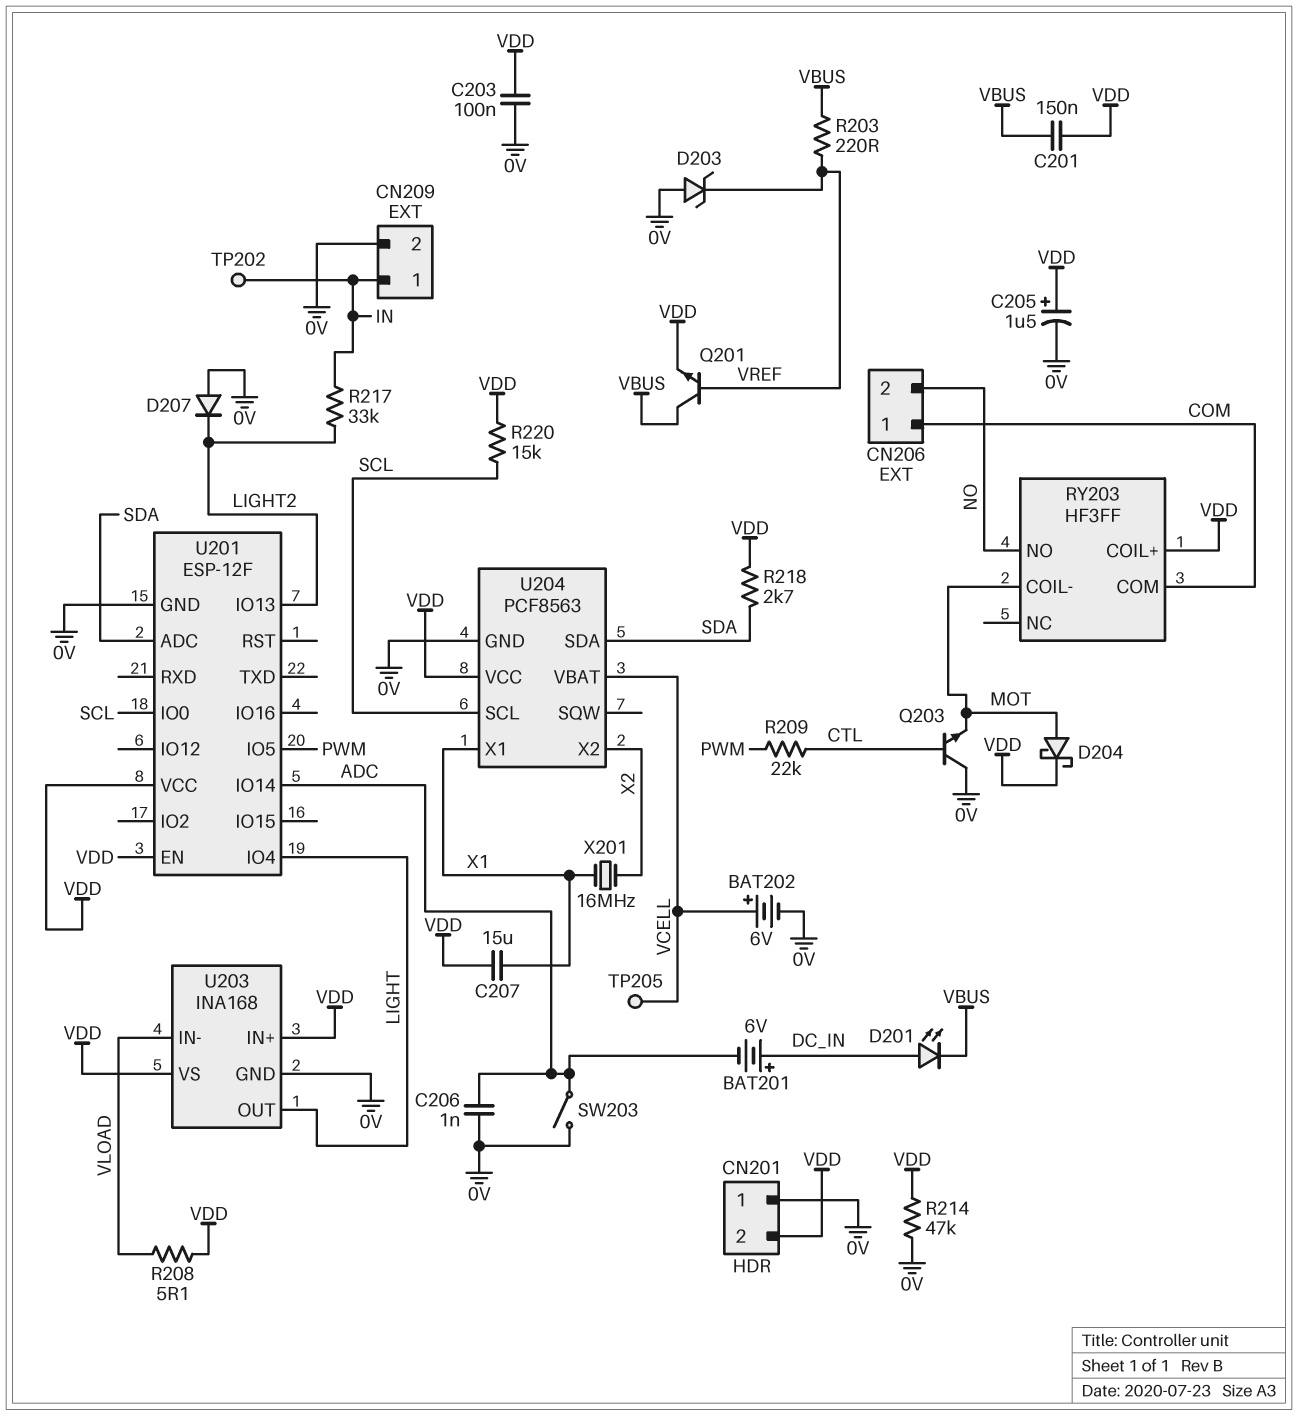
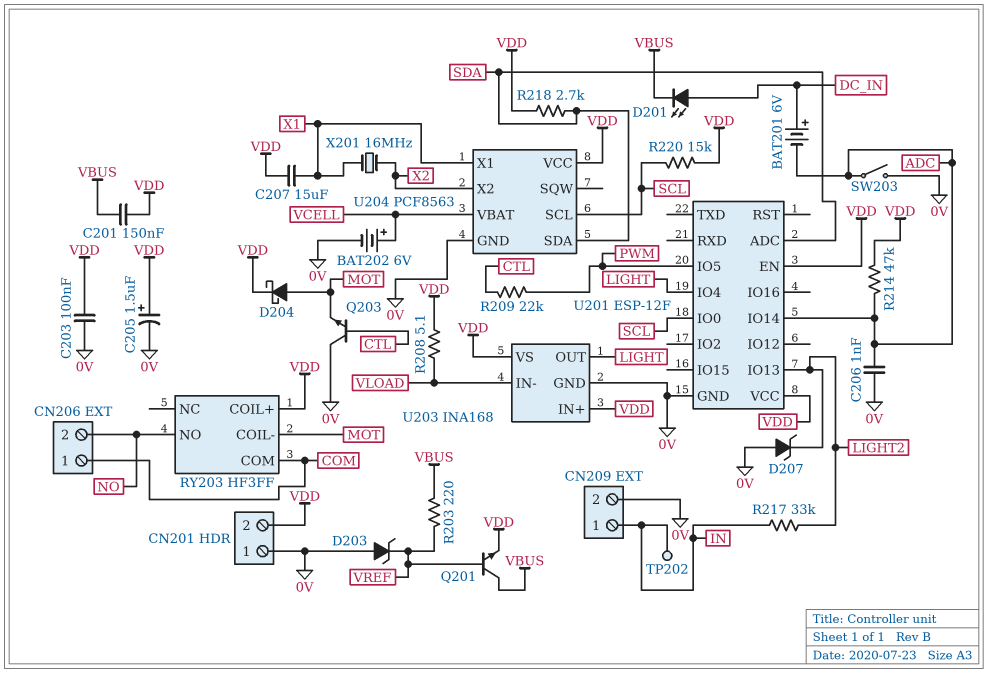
D207: diode (A 0V, K LIGHT2) -> zener (A 0V, K LIGHT2)
R214: 47k (0V, VDD) -> 47k (ADC, VDD)
TP205: test point (VCELL) -> none

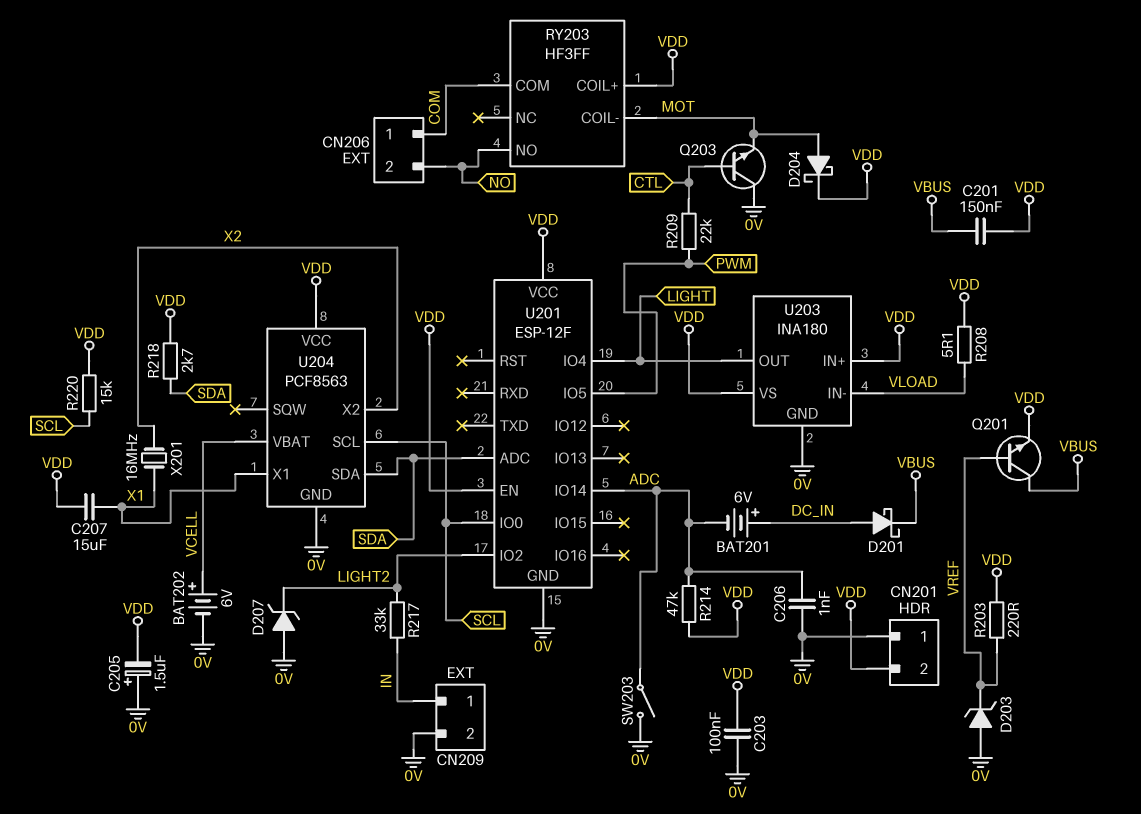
C205: 1.5uF (plus VDD, minus 0V) -> 1.5uF (plus 0V, minus VDD)
D201: LED (A DC_IN, K VBUS) -> schottky (A DC_IN, K VBUS)
R203: 220 (VBUS, VREF) -> 220 (VDD, VREF)
TP202: test point (IN) -> none
U201 pin IO2: none -> LIGHT2
U201 pin IO13: LIGHT2 -> none
U203: INA168 -> INA180

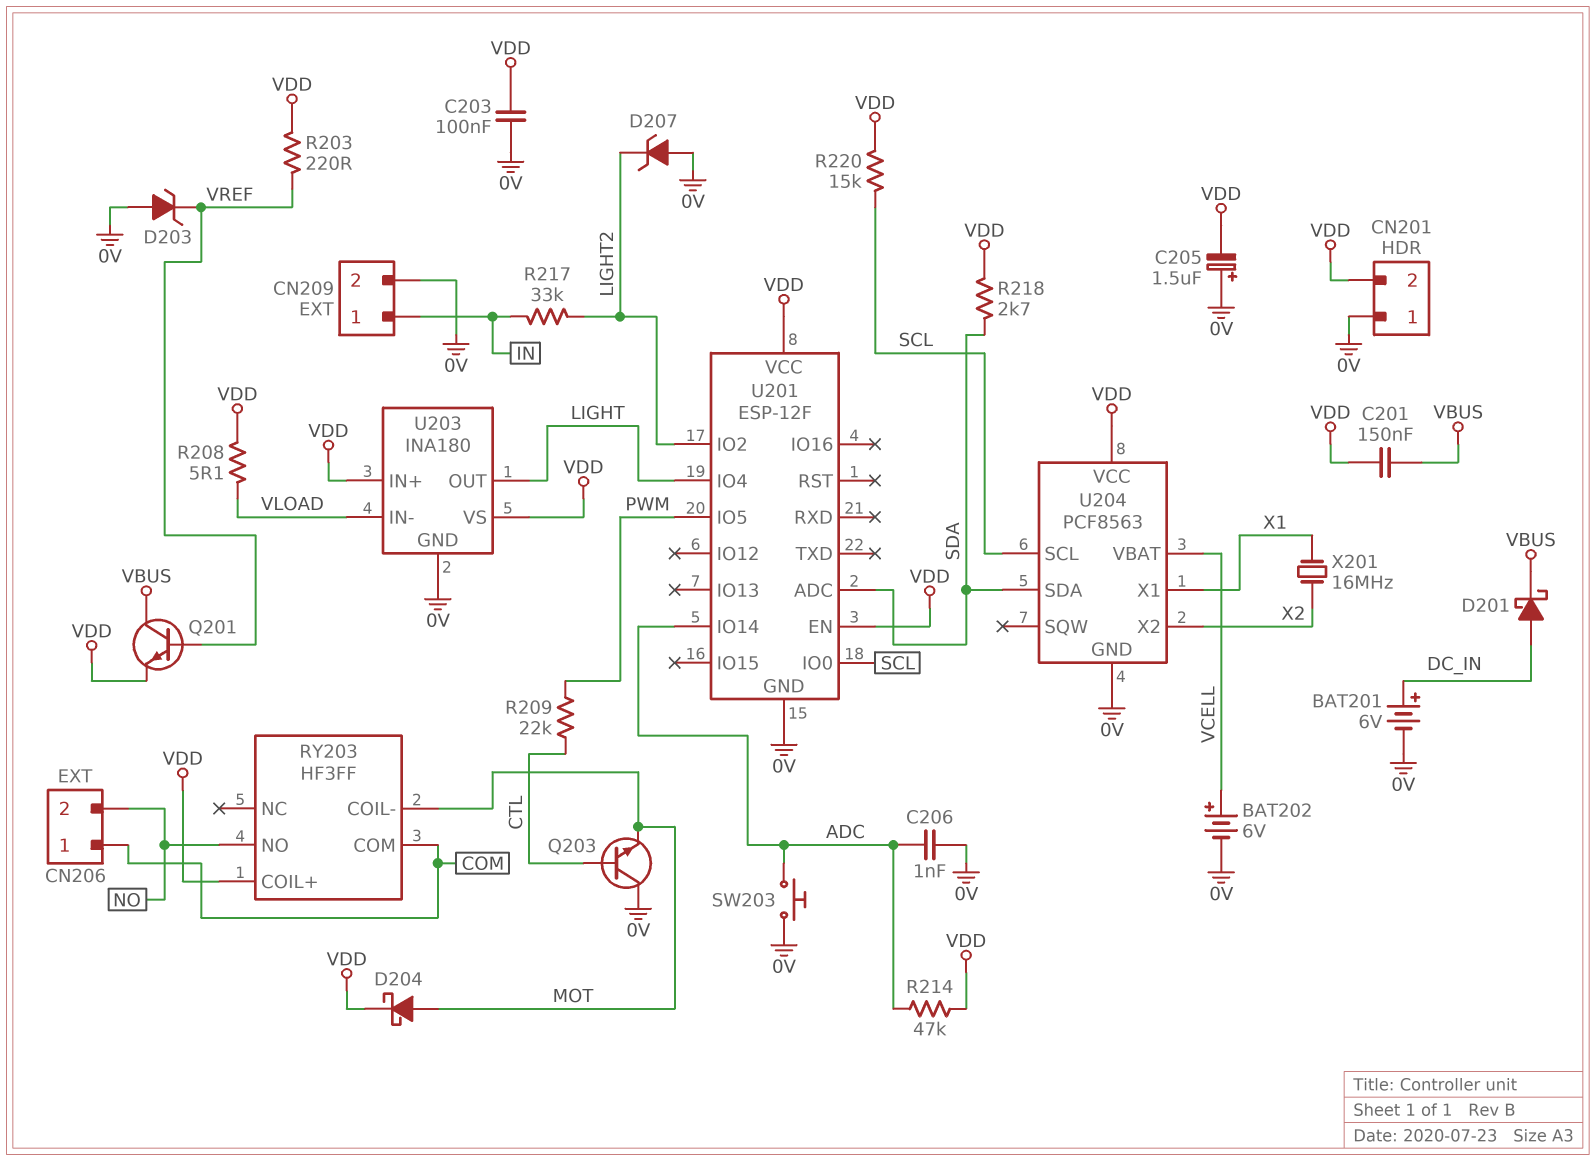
BAT201: 6V (plus DC_IN, minus ADC) -> 6V (plus DC_IN, minus 0V)
C207: 15uF (VDD, X1) -> none
SW203: switch (0V, ADC) -> button (0V, ADC)

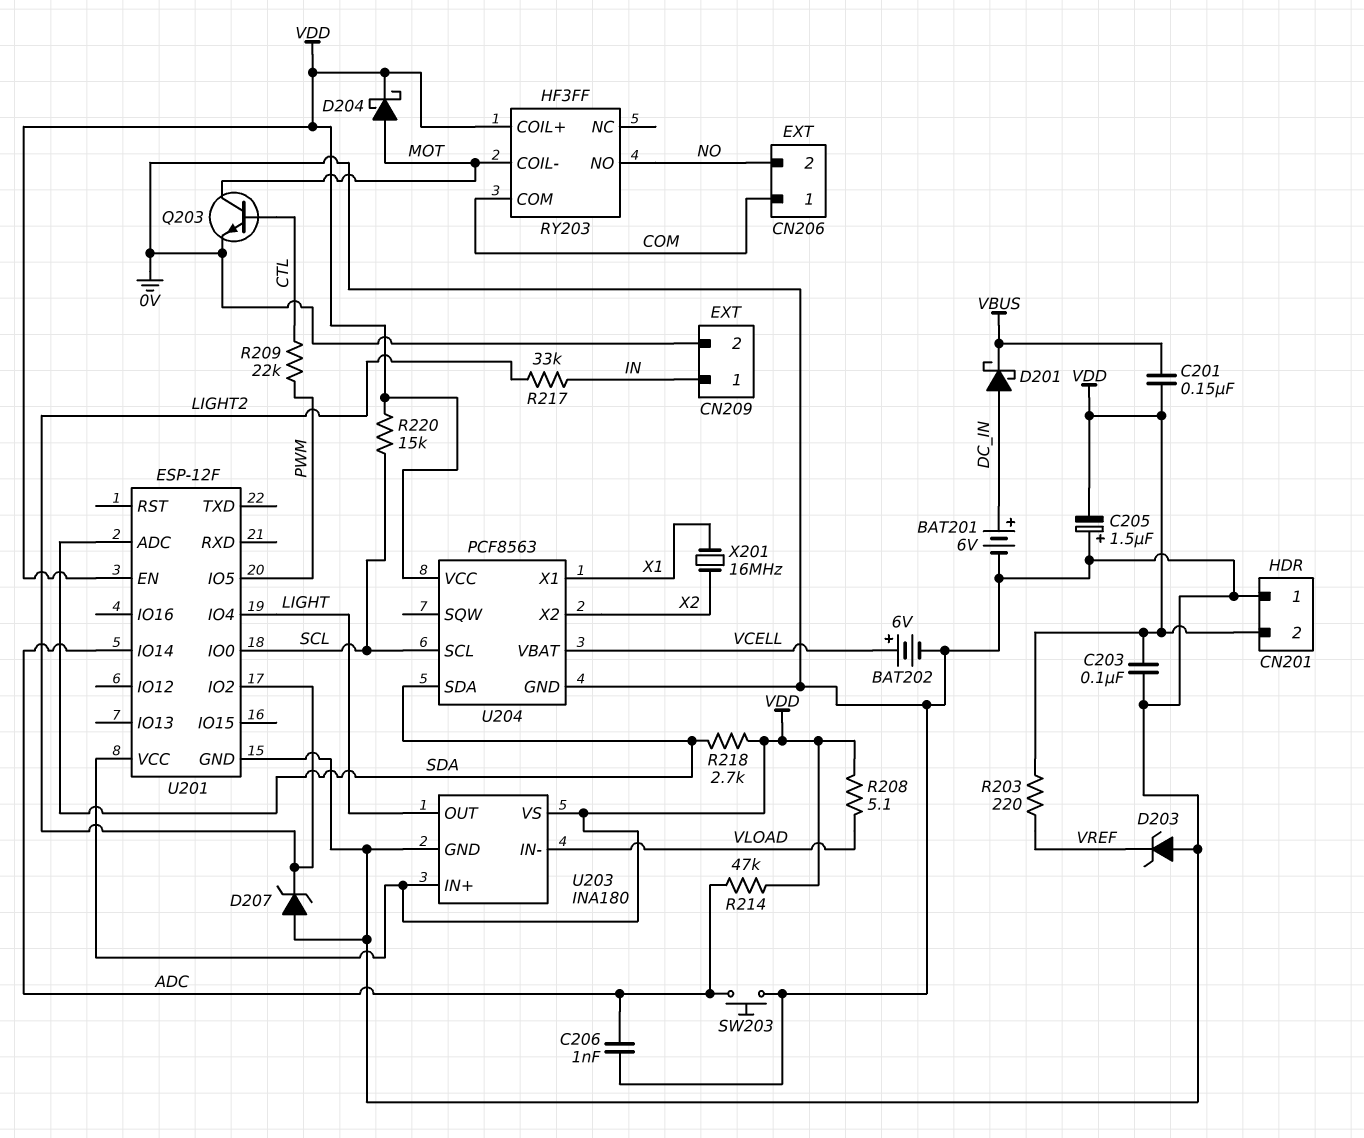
Q201: NPN (B VREF, C VBUS, E VDD) -> none
Q203: NPN (B CTL, C 0V, E MOT) -> NPN (B CTL, C MOT, E 0V)

